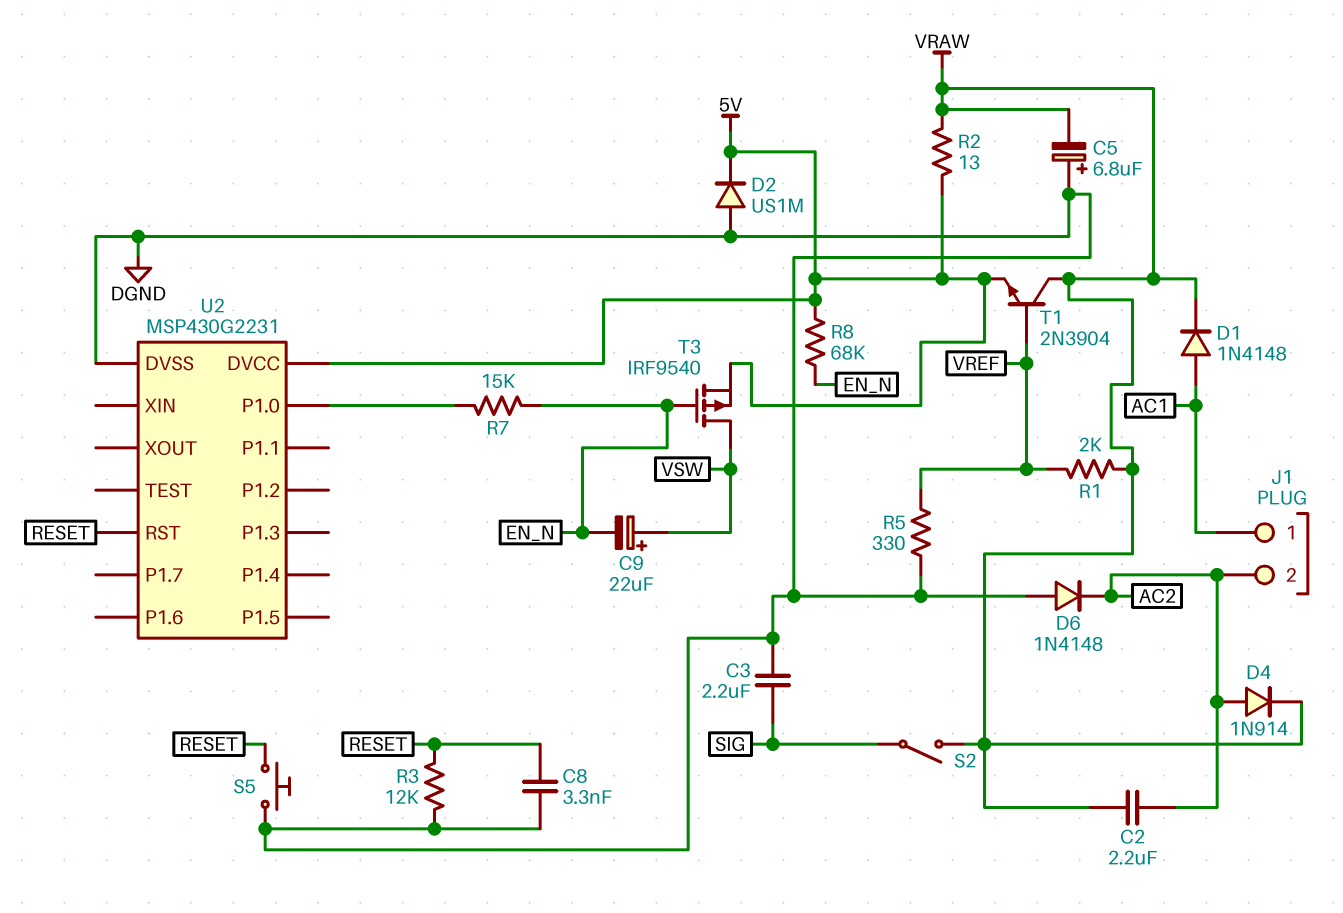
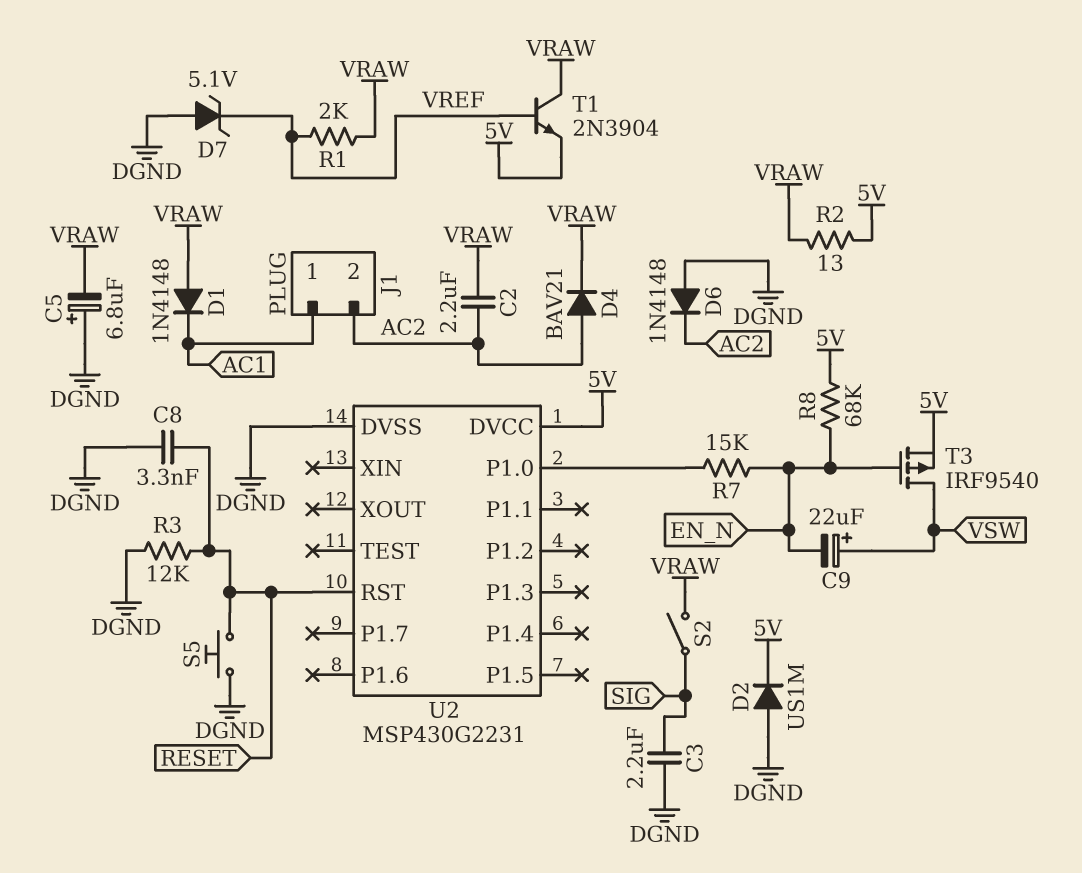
D1: diode 1N4148 (A AC1, K VRAW) -> diode 1N4148 (A VRAW, K AC1)
D4: diode 1N914 (A AC2, K VRAW) -> diode BAV21 (A AC2, K VRAW)
D7: none -> zener 5.1V (A DGND, K VREF)
R5: 330 (DGND, VREF) -> none

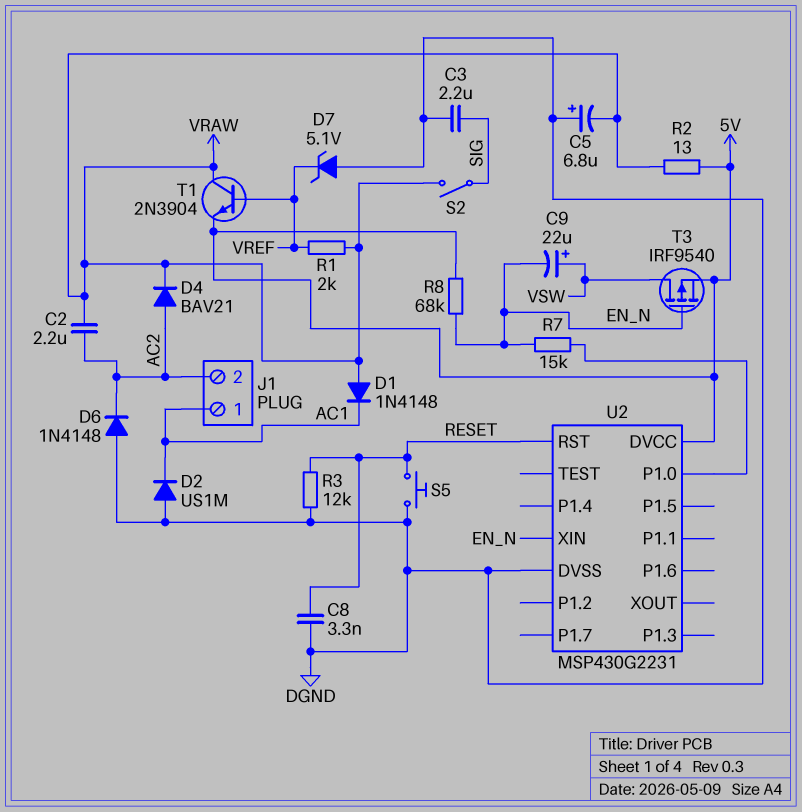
D2: diode US1M (A DGND, K 5V) -> diode US1M (A DGND, K AC1)
U2 pin XIN: none -> EN_N

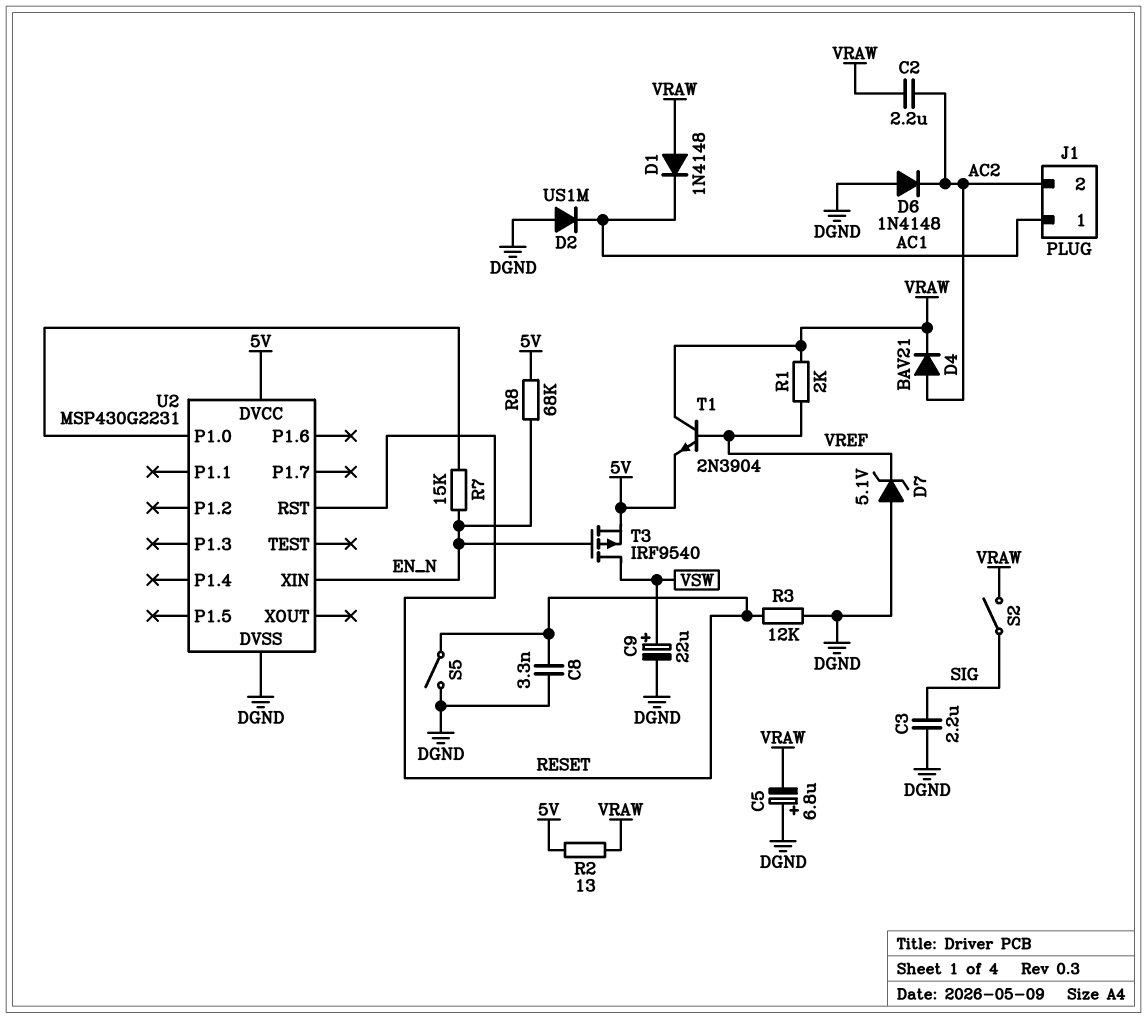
C9: 22uF (plus VSW, minus EN_N) -> 22uF (plus VSW, minus DGND)
S5: button (DGND, RESET) -> switch (DGND, RESET)

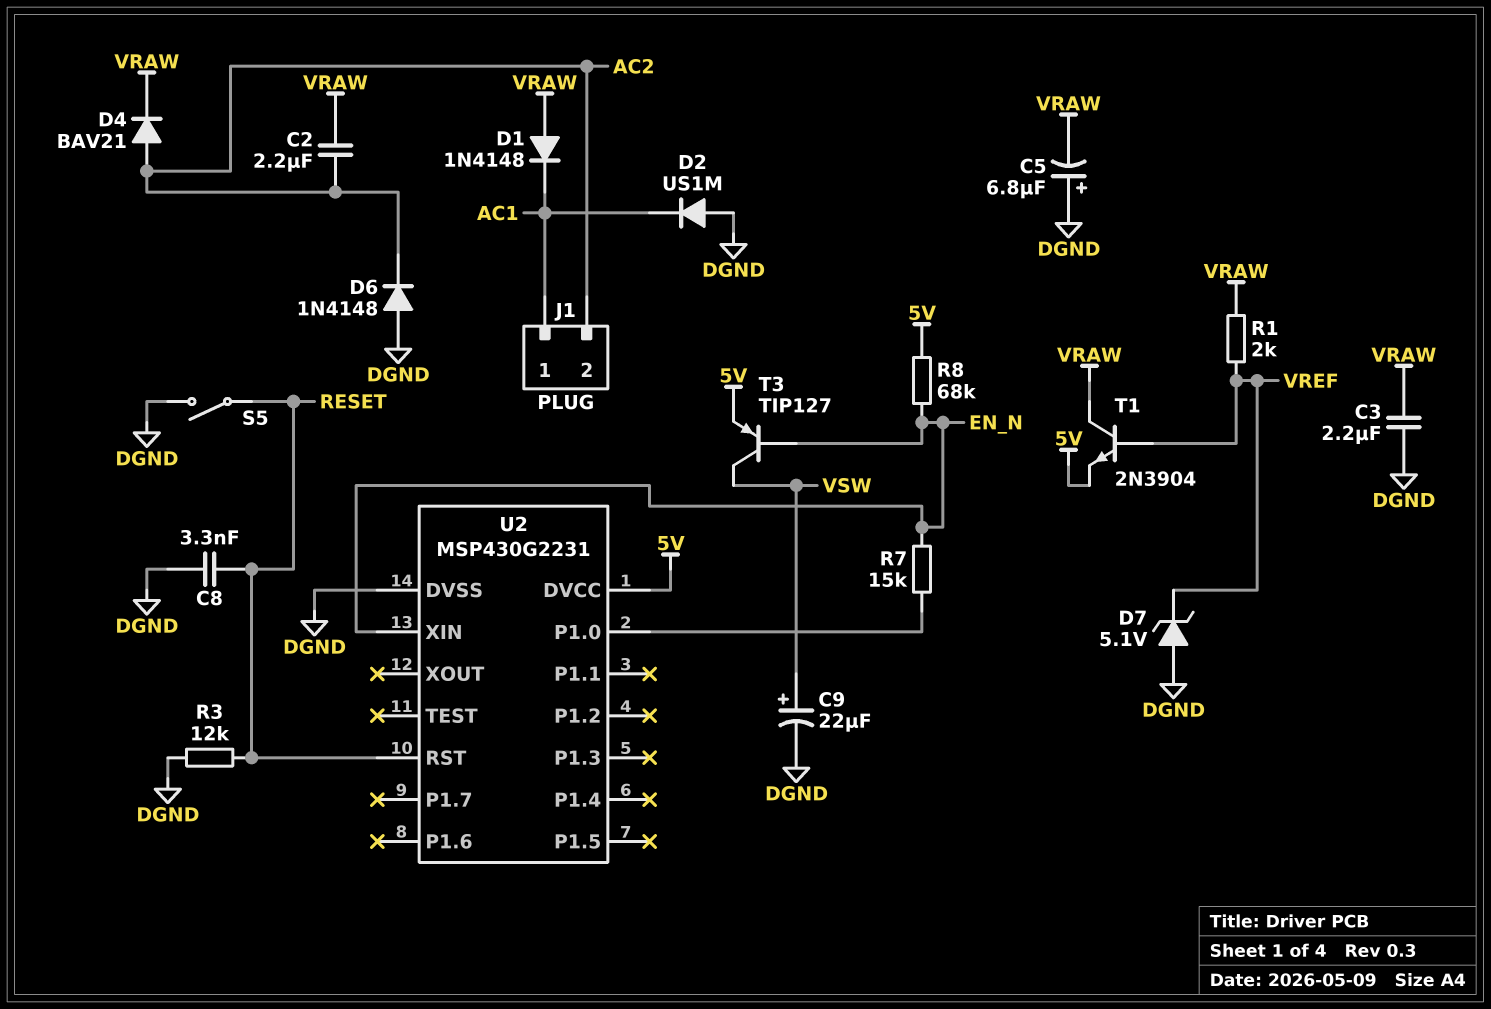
C3: 2.2uF (DGND, SIG) -> 2.2uF (DGND, VRAW)
R2: 13 (5V, VRAW) -> none
S2: switch (SIG, VRAW) -> none
T3: PMOS IRF9540 (G EN_N, D VSW, S 5V) -> PNP TIP127 (B EN_N, C VSW, E 5V)

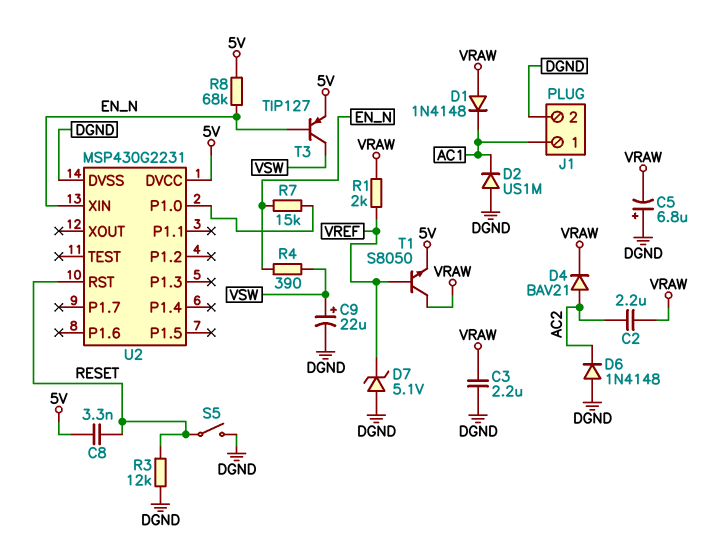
C8: 3.3nF (DGND, RESET) -> 3.3nF (5V, RESET)
J1 pin 2: AC2 -> DGND
R4: none -> 390 (EN_N, VSW)
T1: NPN 2N3904 (B VREF, C VRAW, E 5V) -> NPN S8050 (B VREF, C VRAW, E 5V)

